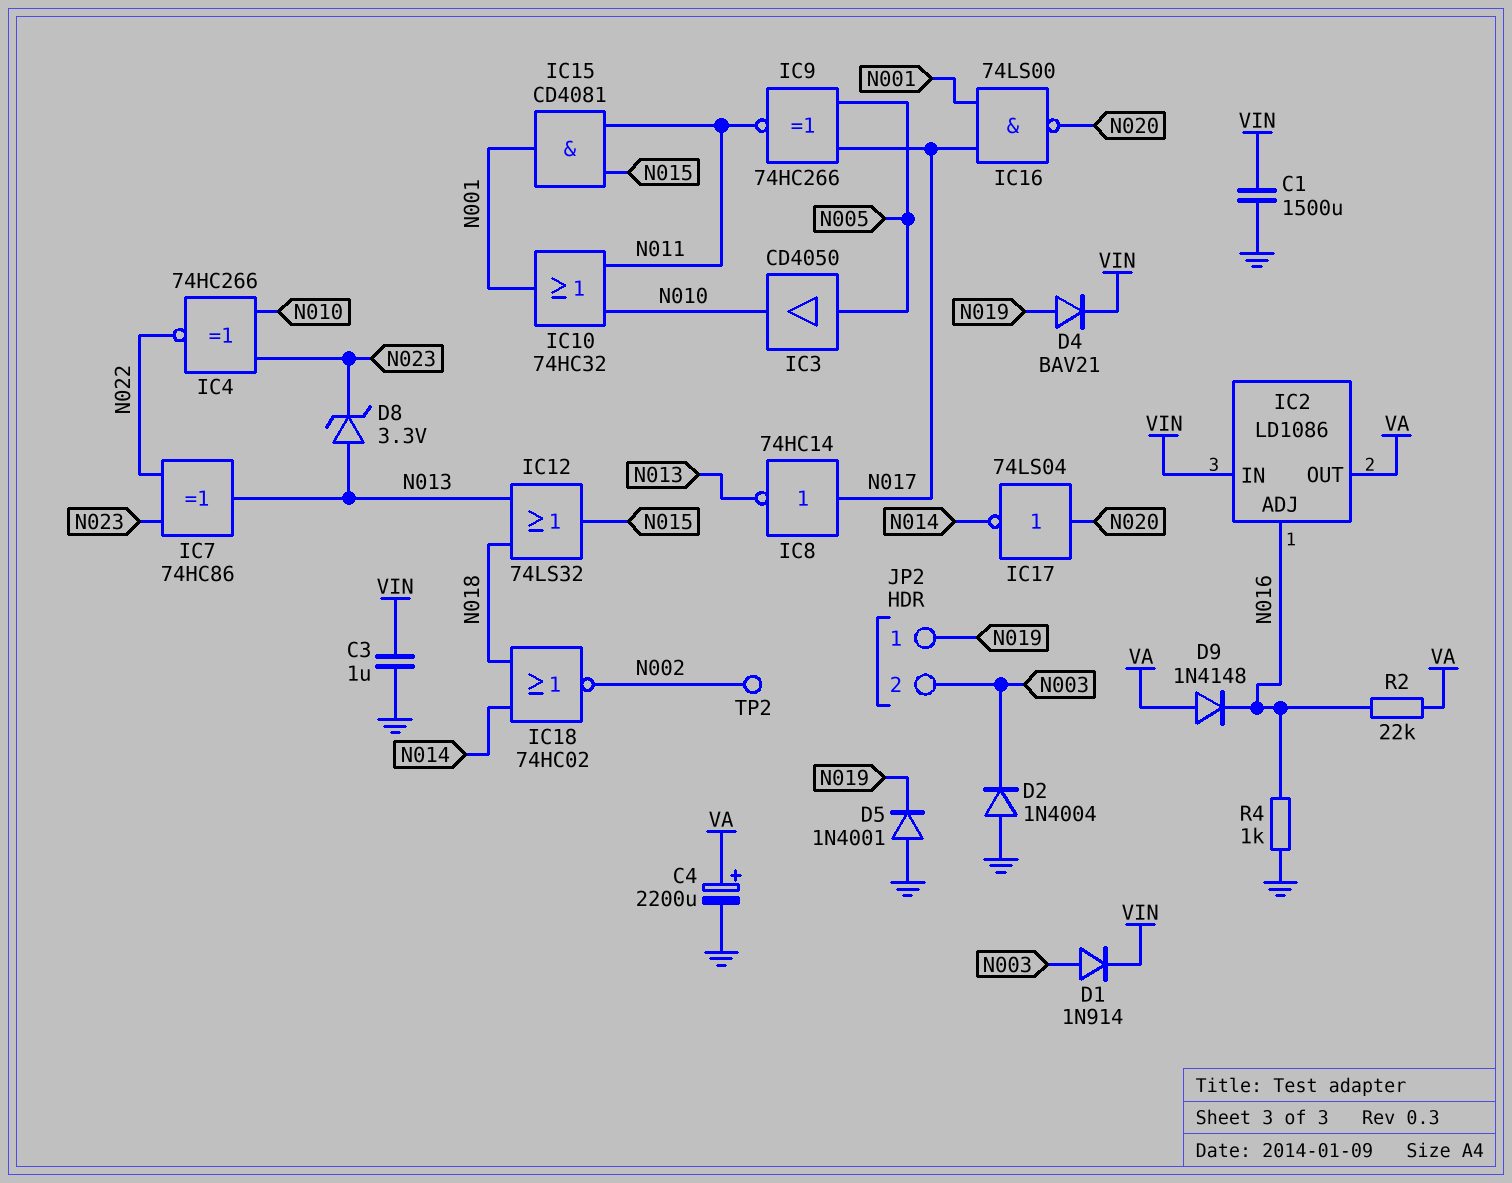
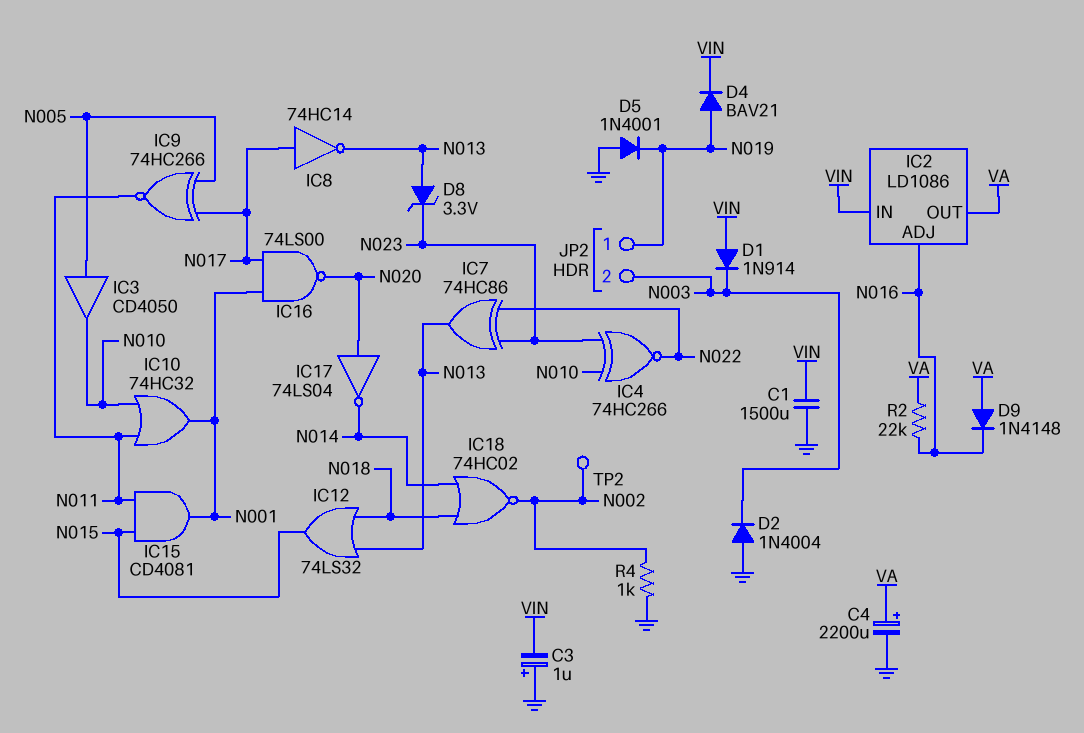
C3: 1uF (GND, VIN) -> 1uF (plus GND, minus VIN)
D1: diode 1N914 (A N003, K VIN) -> diode 1N914 (A VIN, K N003)
R4: 1k (GND, N016) -> 1k (GND, N002)

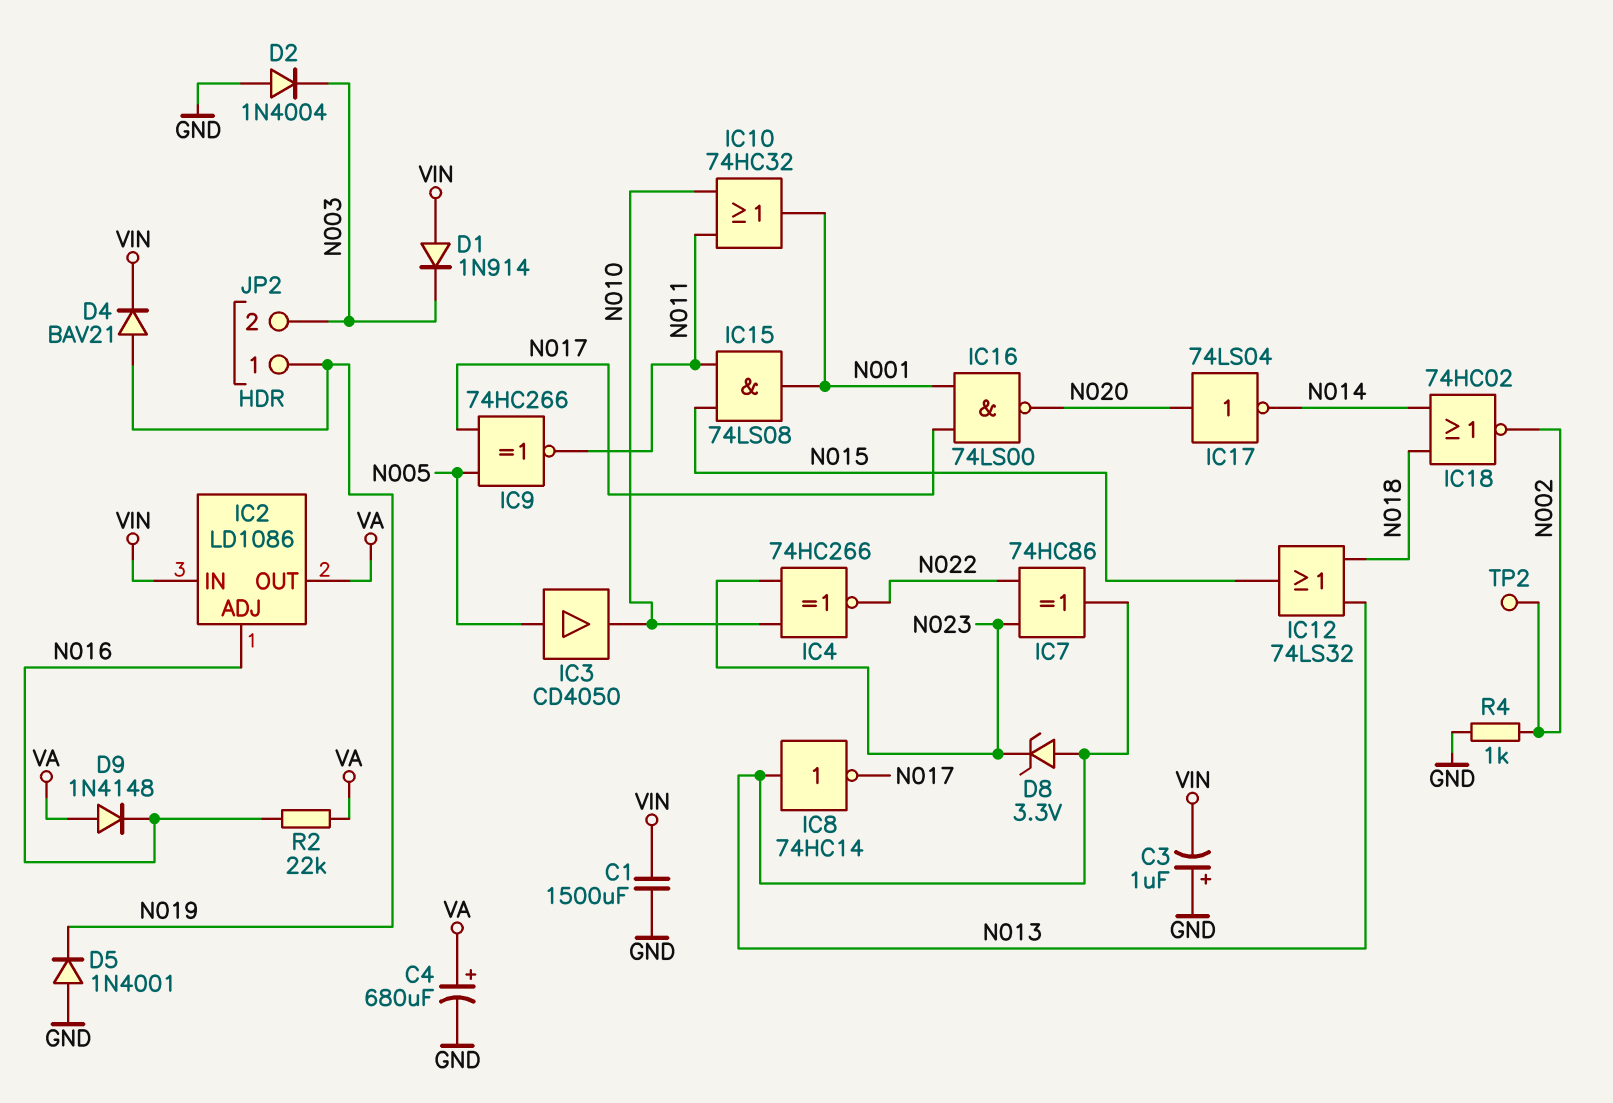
C4: 2200uF (plus VA, minus GND) -> 680uF (plus VA, minus GND)
IC8: NOT 74HC14 (in N017, out N013) -> NOT 74HC14 (in N013, out N017)
IC15: AND CD4081 (in N011, in N015, out N001) -> AND 74LS08 (in N011, in N015, out N001)

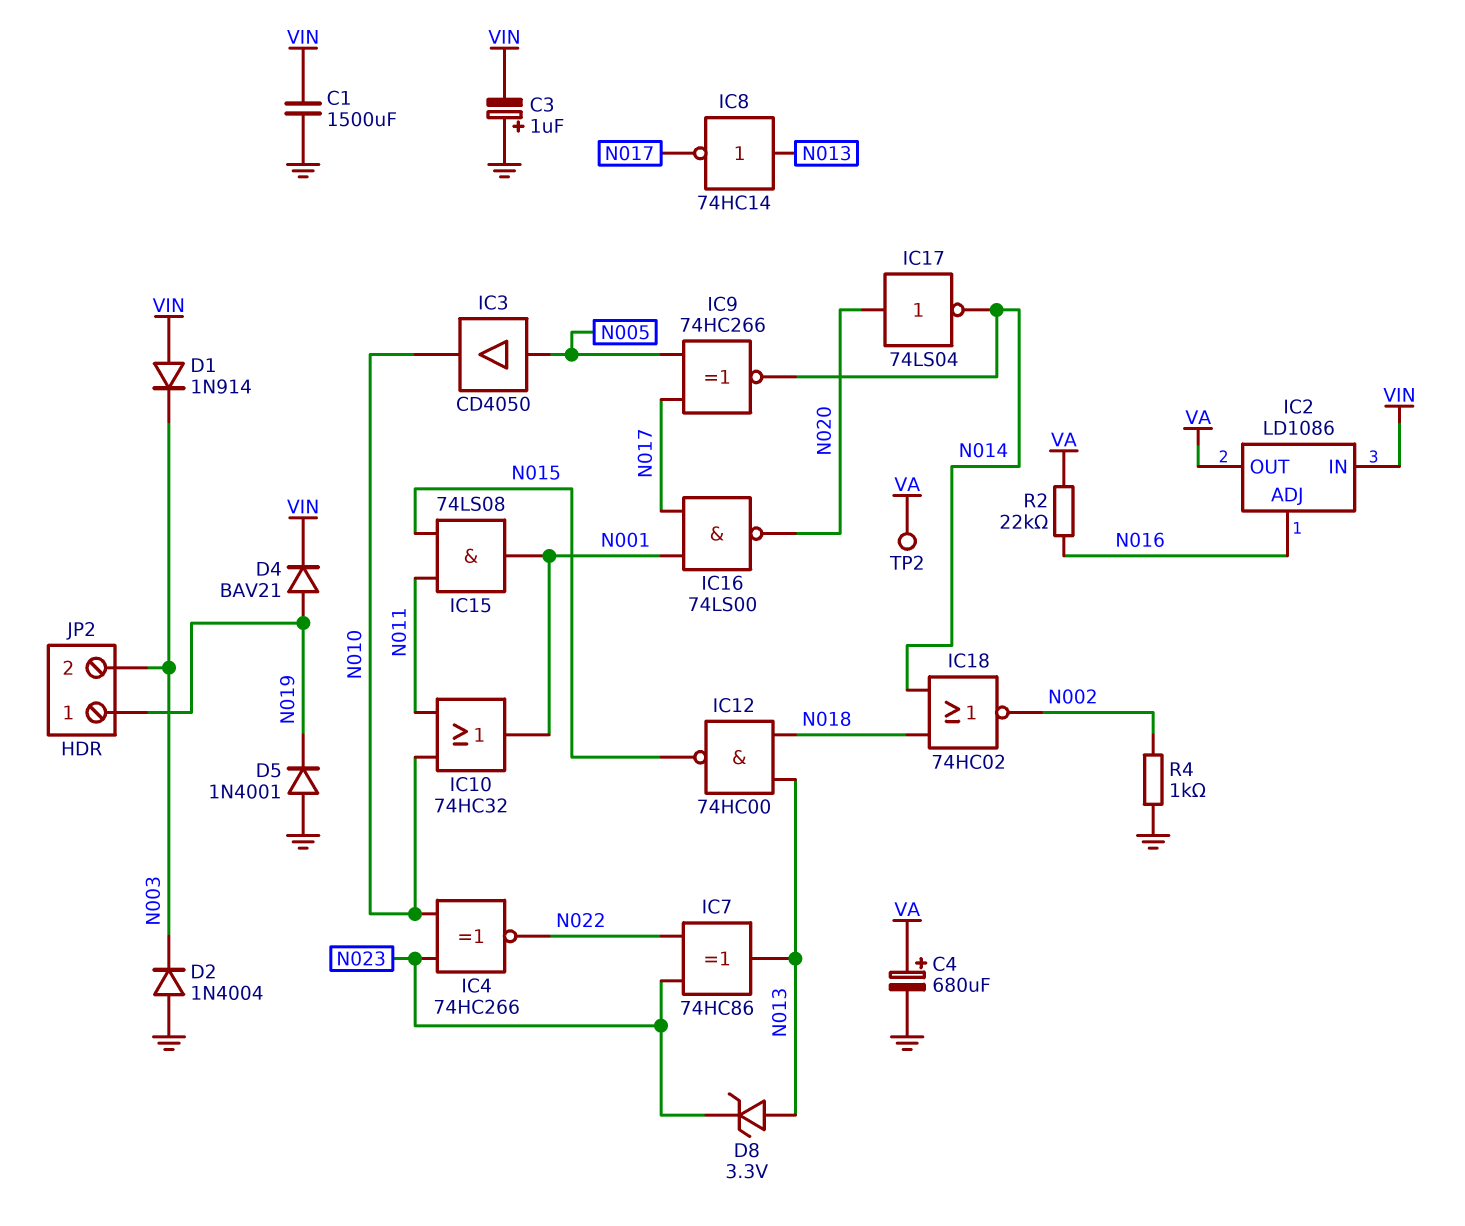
D9: diode 1N4148 (A VA, K N016) -> none
IC9: XNOR 74HC266 (in N005, in N017, out N011) -> XNOR 74HC266 (in N005, in N017, out N014)
IC12: OR 74LS32 (in N013, in N018, out N015) -> NAND 74HC00 (in N013, in N018, out N015)
TP2: test point (N002) -> test point (VA)

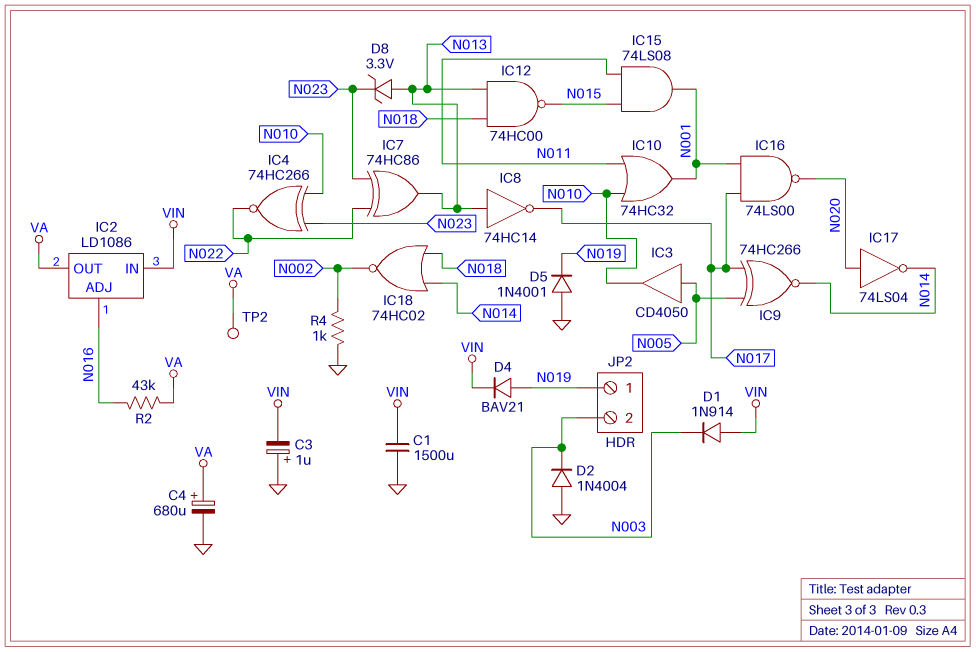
R2: 22k (N016, VA) -> 43k (N016, VA)

